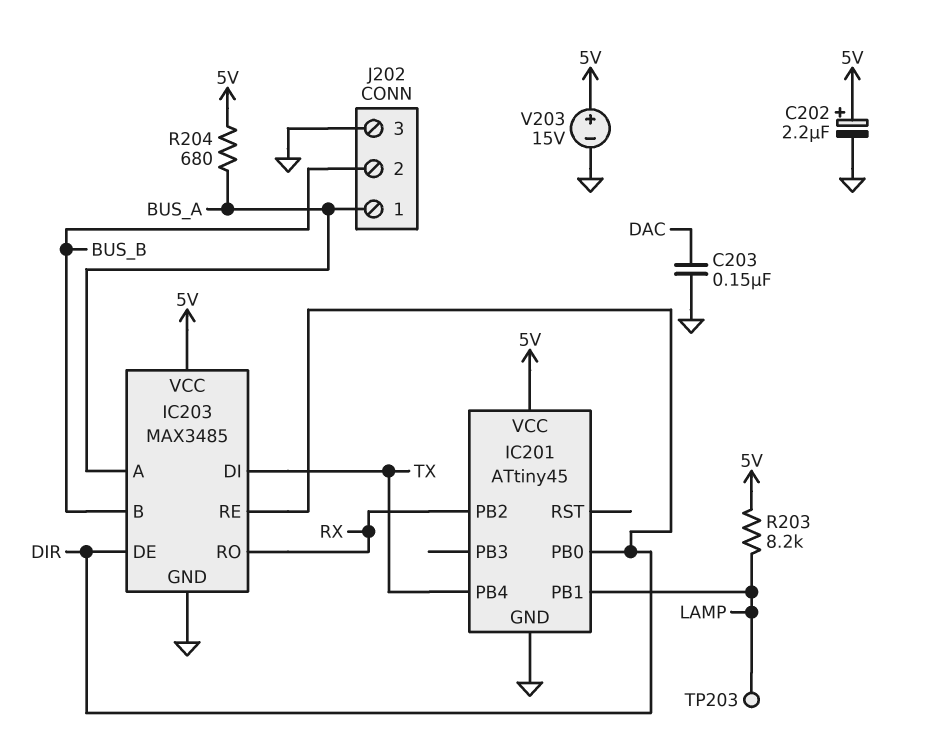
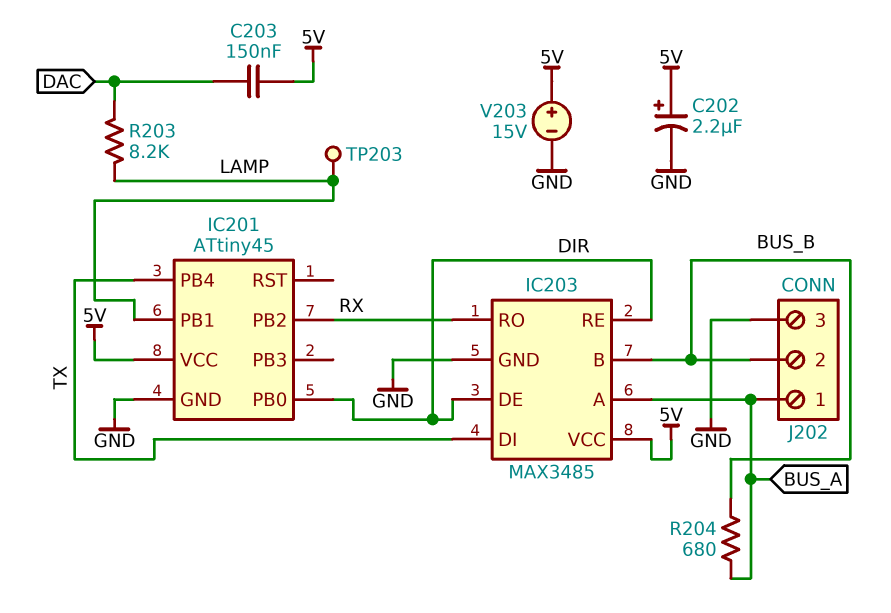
C203: 150nF (DAC, GND) -> 150nF (5V, DAC)
R203: 8.2k (5V, LAMP) -> 8.2k (DAC, LAMP)
R204: 680 (5V, BUS_A) -> 680 (BUS_A, BUS_B)

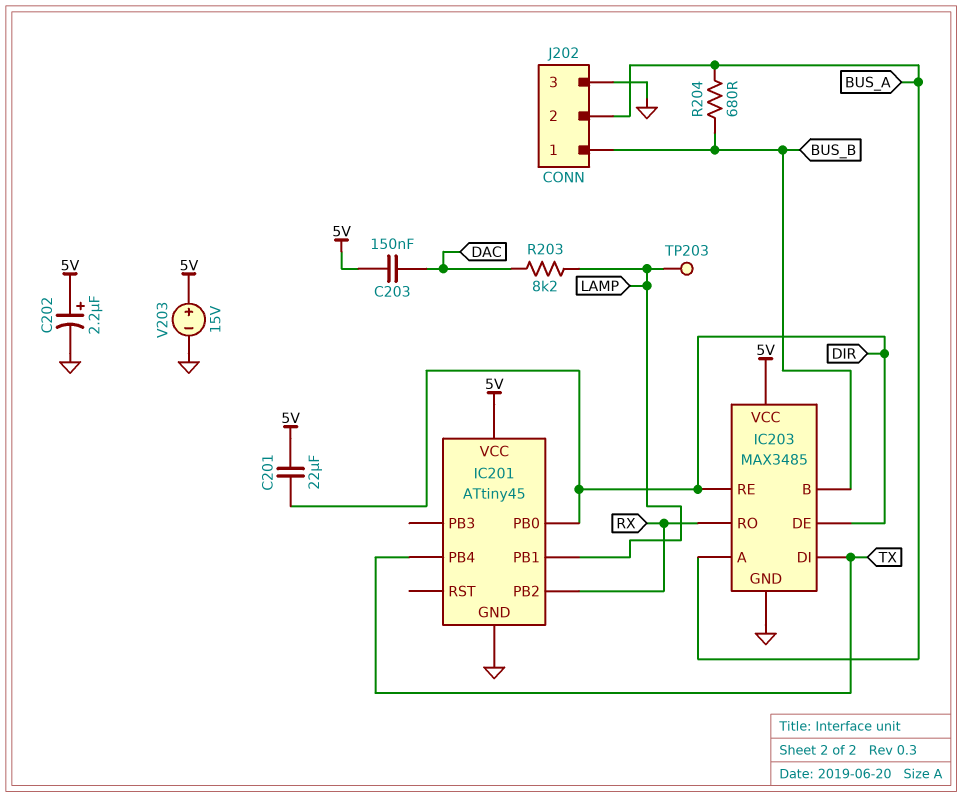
C201: none -> 22uF (5V, DIR)
J202 pin 1: BUS_A -> BUS_B
J202 pin 2: BUS_B -> BUS_A

